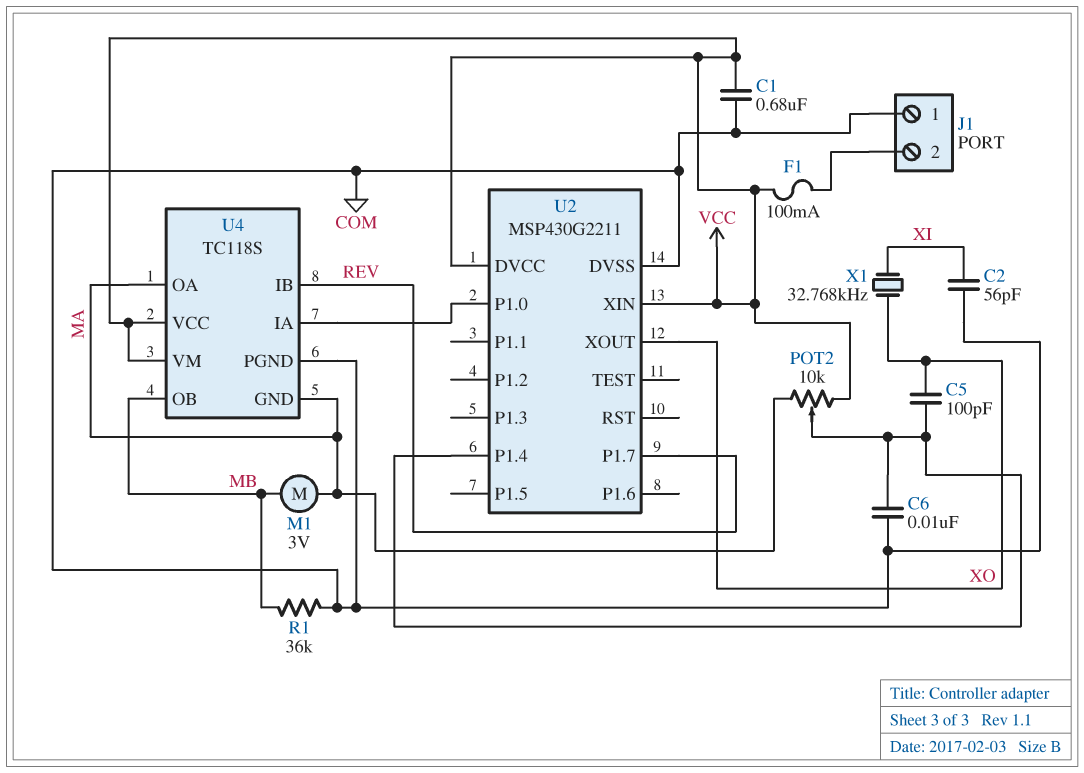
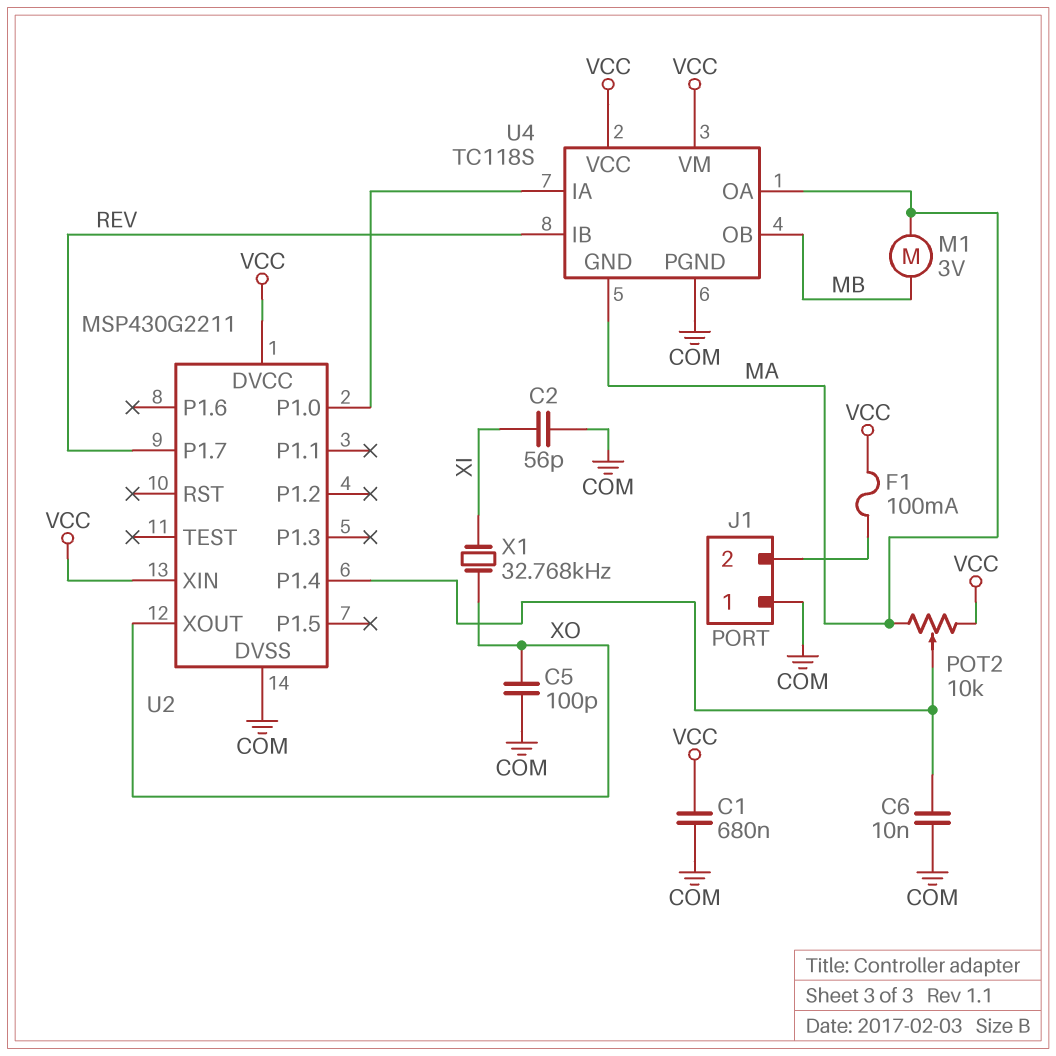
C5: 100pF (U2/P1.4, XO) -> 100pF (COM, XO)
R1: 36k (COM, MB) -> none

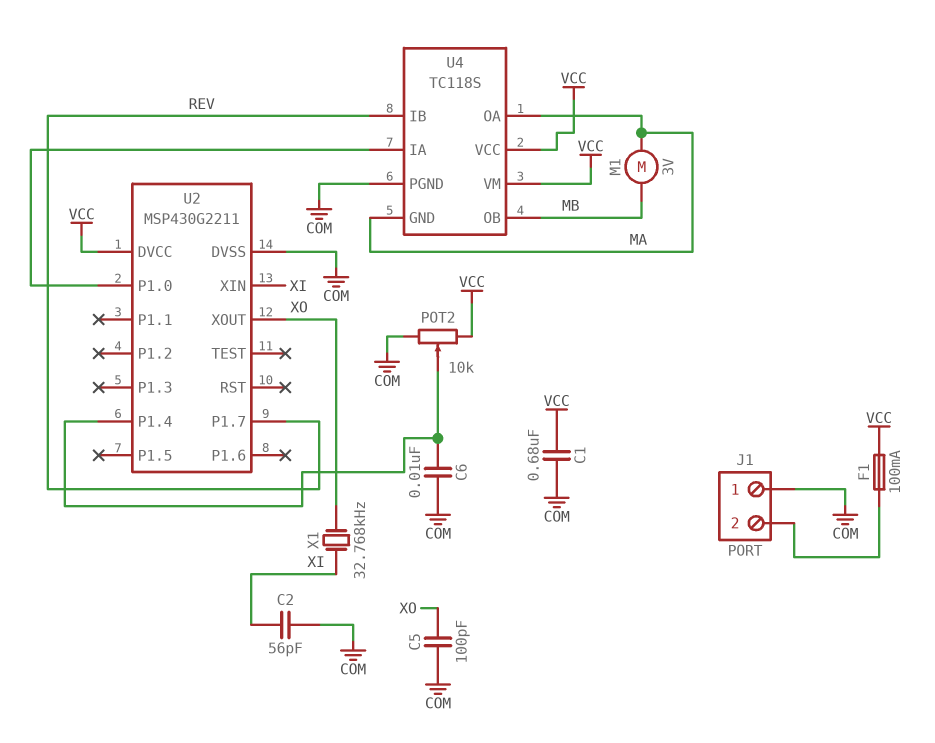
POT2: 10k (MA, VCC, wiper U2/P1.4) -> 10k (COM, VCC, wiper U2/P1.4)
U2 pin XIN: VCC -> XI

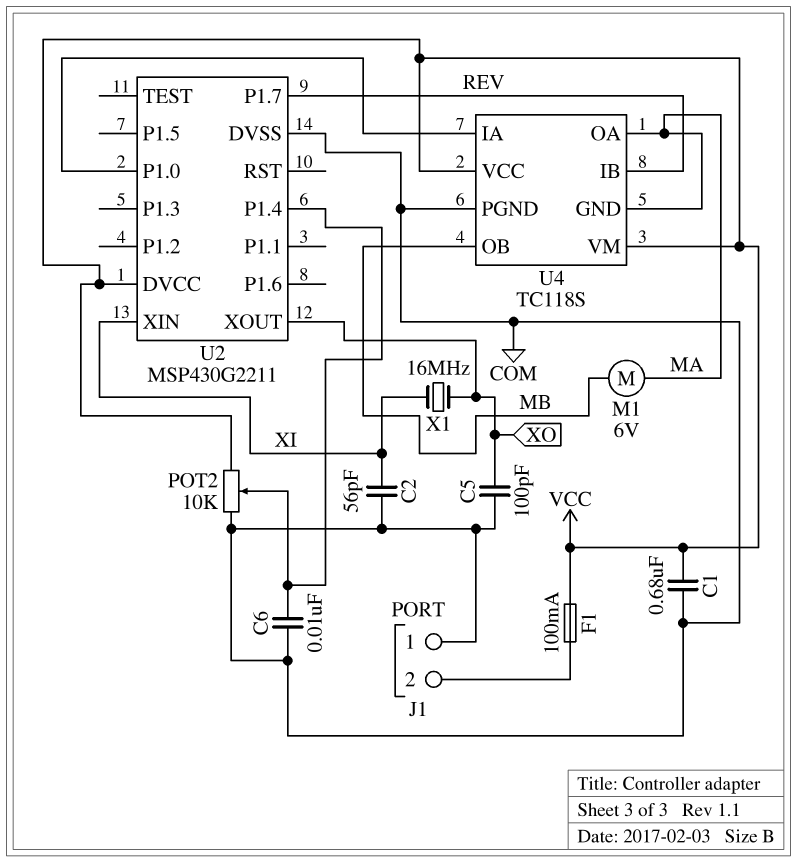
M1: motor 3V (MA, MB) -> motor 6V (MA, MB)
X1: 32.768kHz (XI, XO) -> 16MHz (XI, XO)

